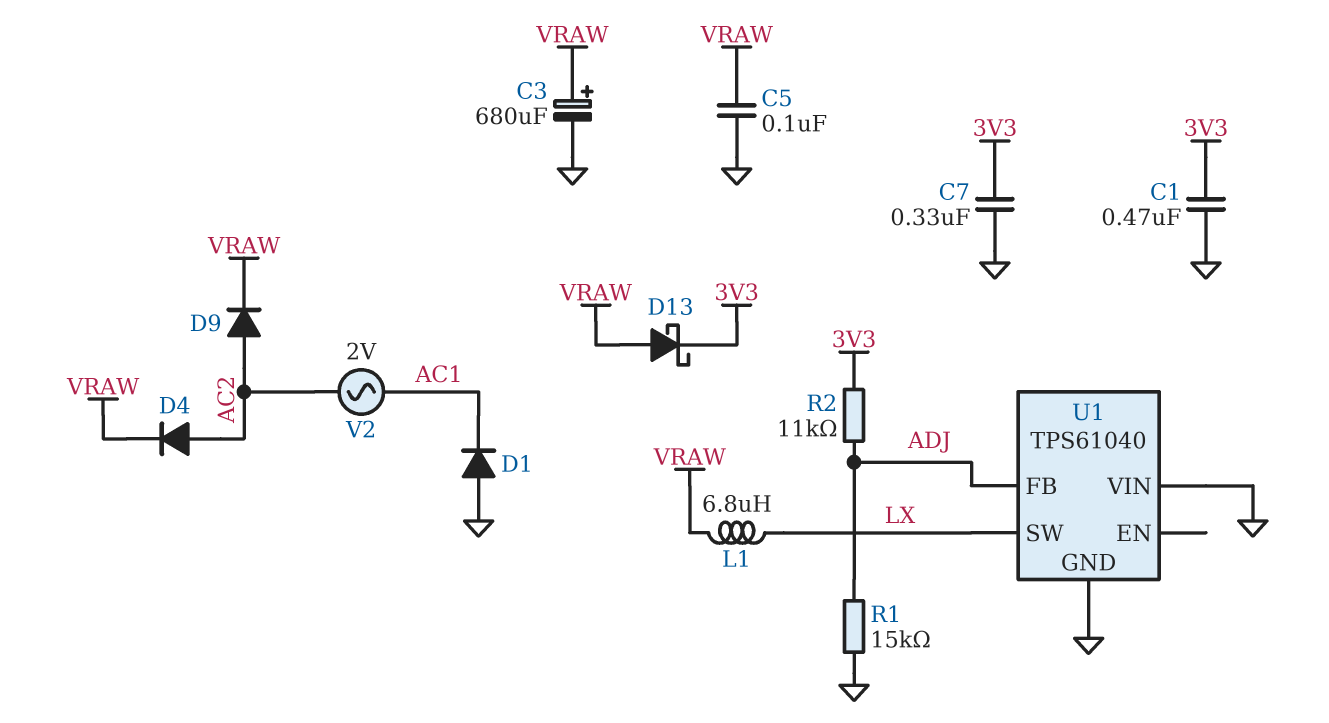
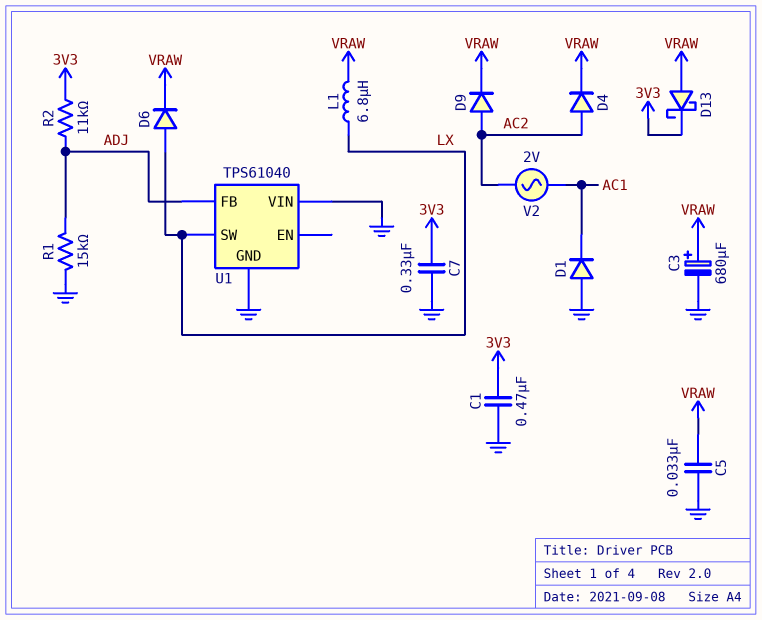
C5: 100nF (GND, VRAW) -> 33nF (GND, VRAW)
D6: none -> diode (A LX, K VRAW)

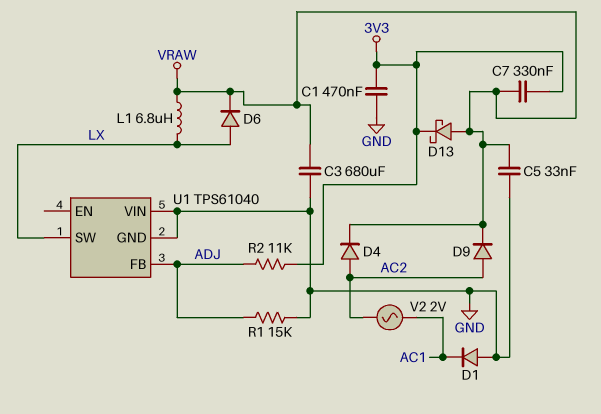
C3: 680uF (plus VRAW, minus GND) -> 680uF (GND, VRAW)
C7: 330nF (3V3, GND) -> 330nF (3V3, VRAW)

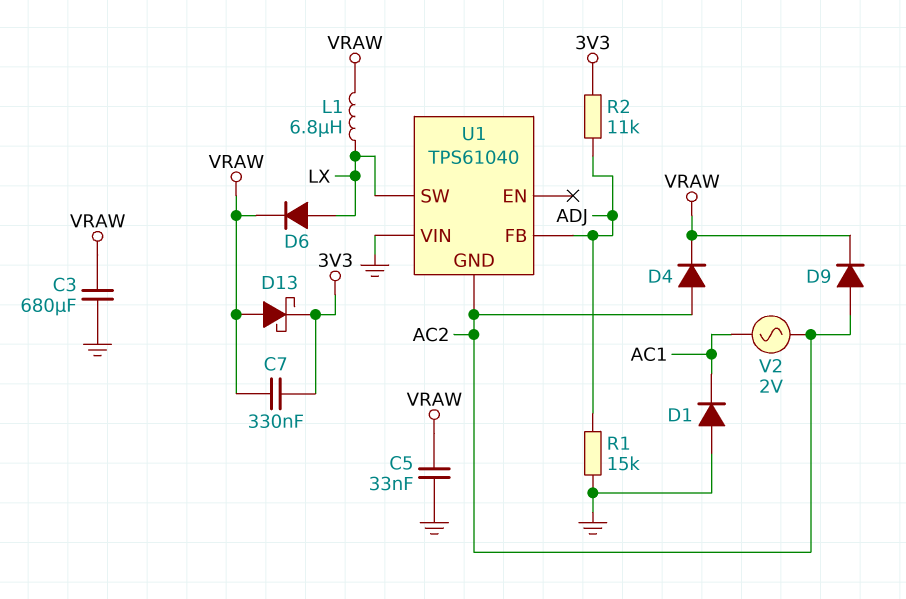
C1: 470nF (3V3, GND) -> none
U1 pin GND: GND -> AC2

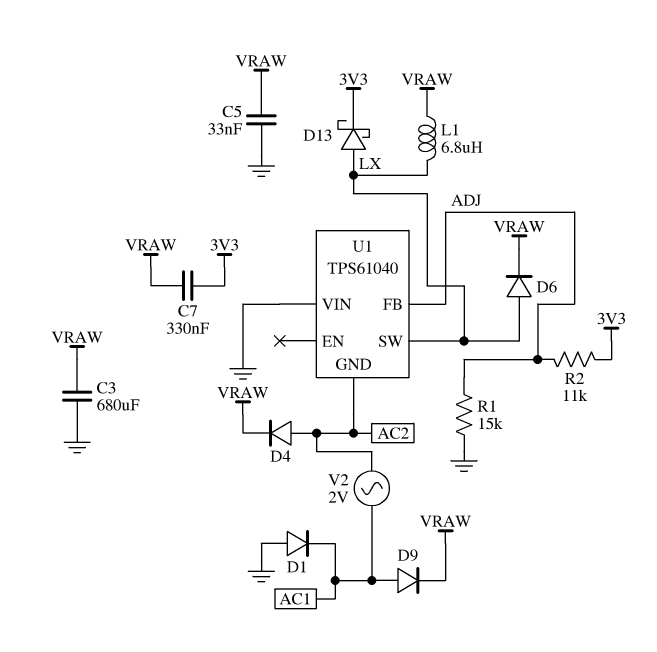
D9: diode (A AC2, K VRAW) -> diode (A AC1, K VRAW)
D13: schottky (A VRAW, K 3V3) -> schottky (A LX, K 3V3)

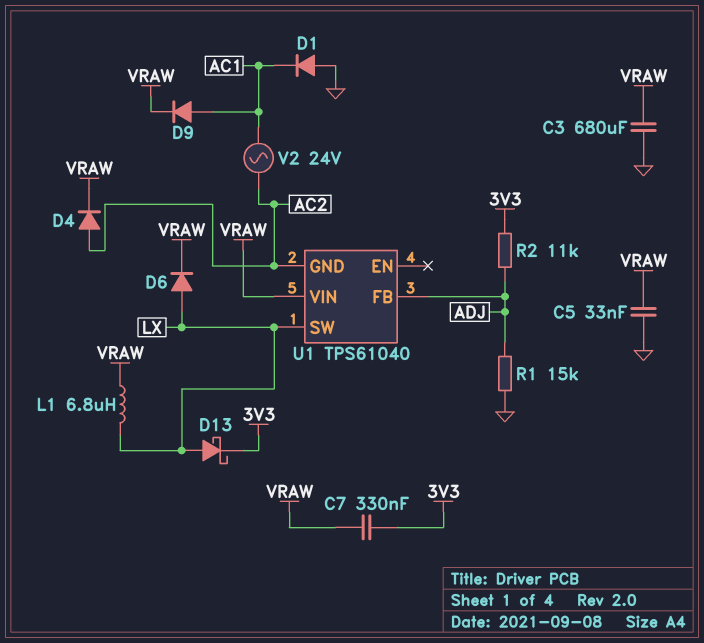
U1 pin VIN: GND -> VRAW
V2: AC 2V (AC1, AC2) -> AC 24V (AC1, AC2)

